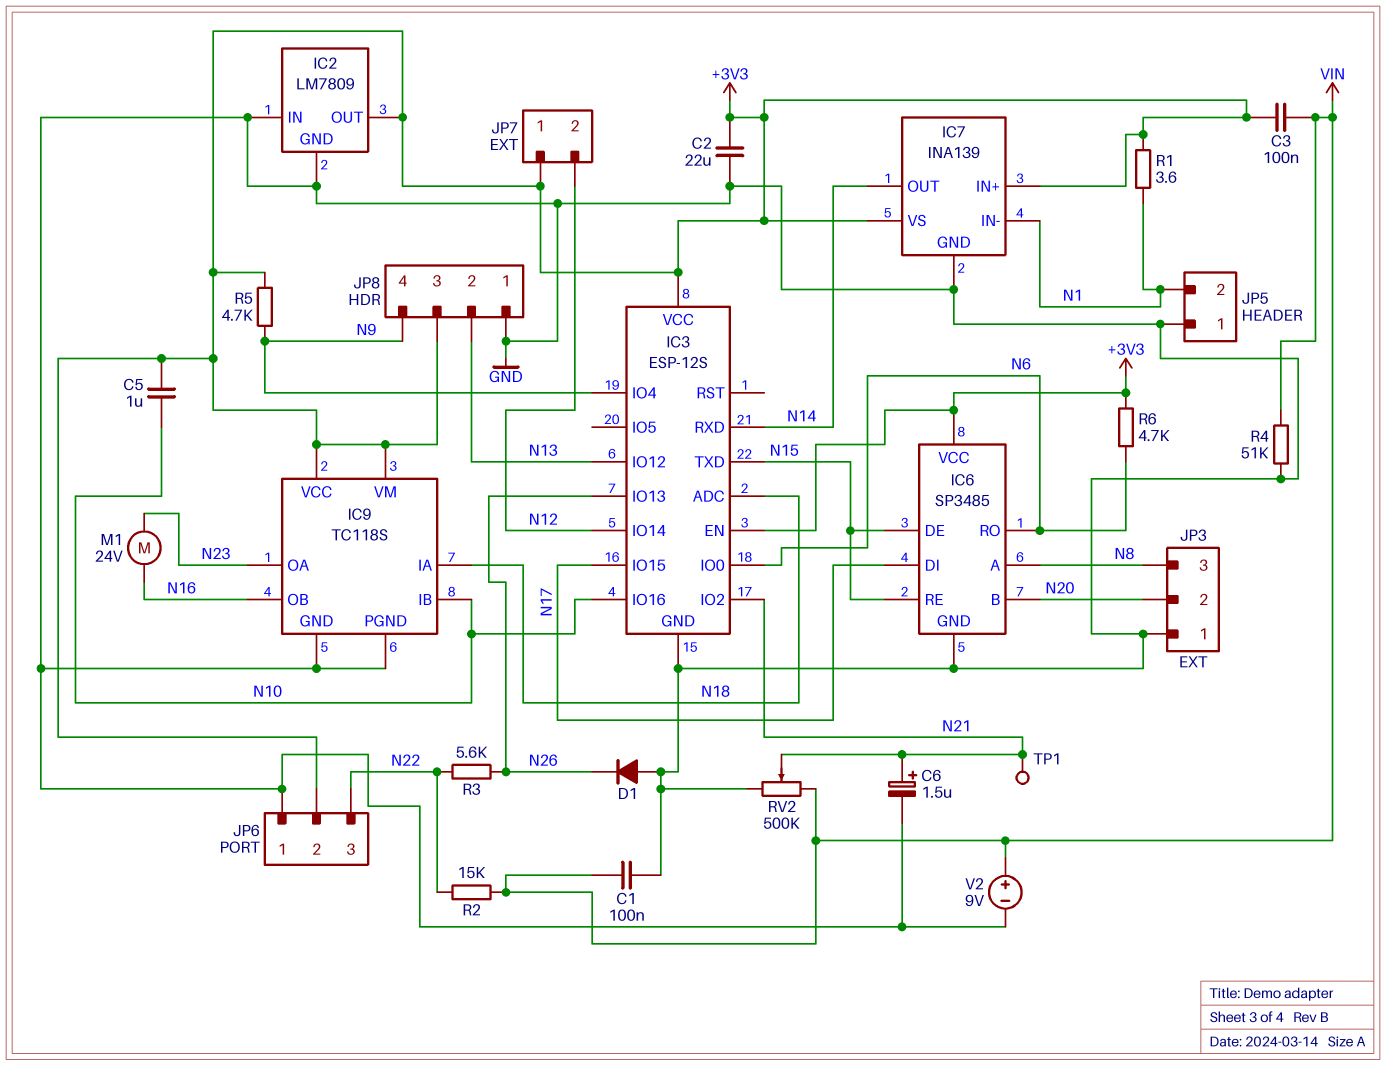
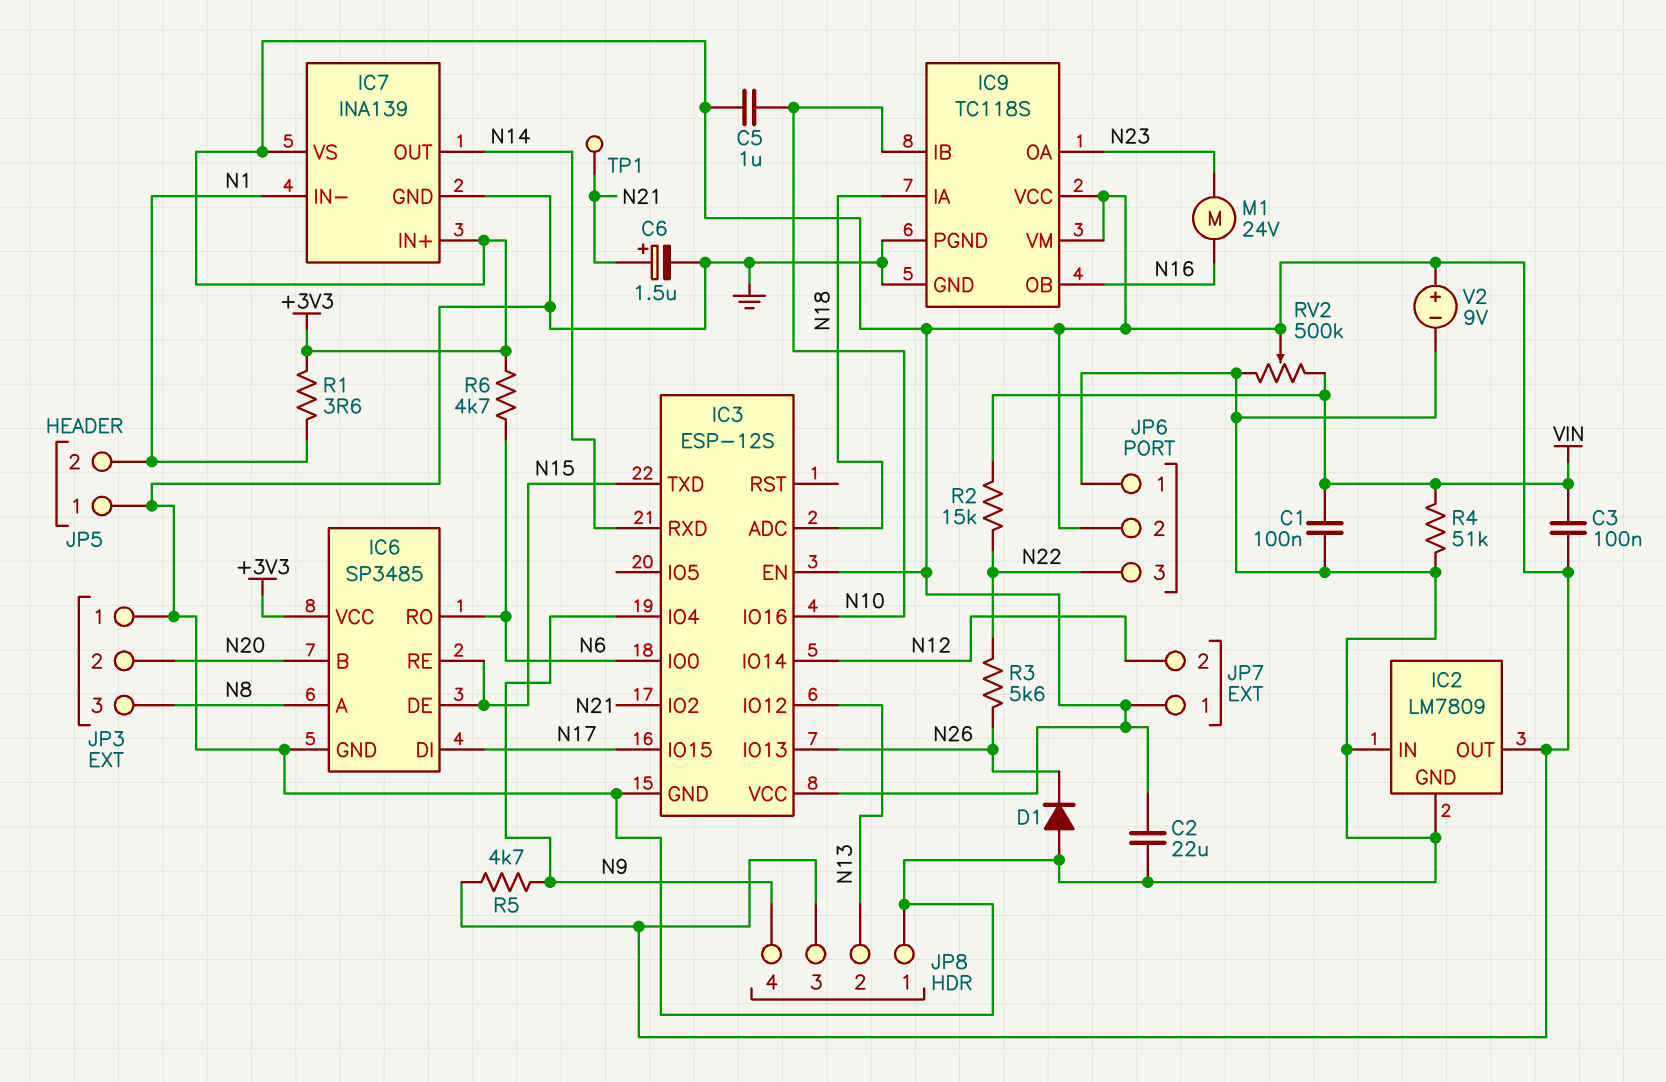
RV2: 500k (GND, VIN, wiper N21) -> 500k (GND, VIN, wiper +3V3)
V2: 9V (plus VIN, minus GND) -> 9V (plus +3V3, minus GND)

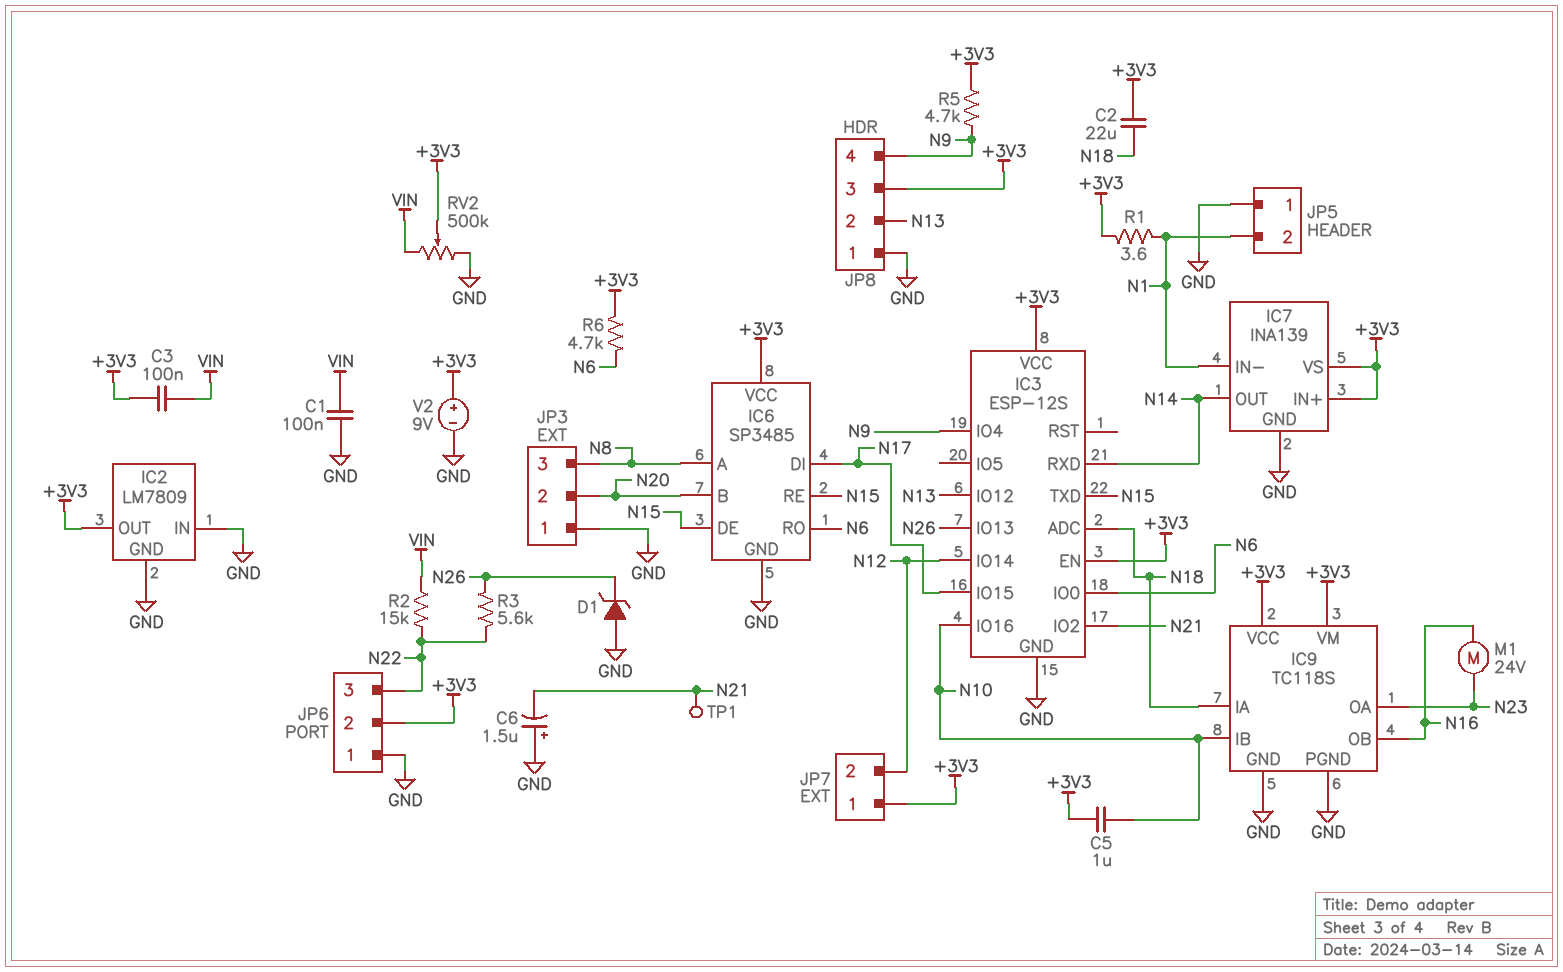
C2: 22uF (+3V3, GND) -> 22uF (+3V3, N18)
C6: 1.5uF (plus N21, minus GND) -> 1.5uF (plus GND, minus N21)
D1: diode (A GND, K N26) -> zener (A GND, K N26)
R4: 51k (GND, VIN) -> none

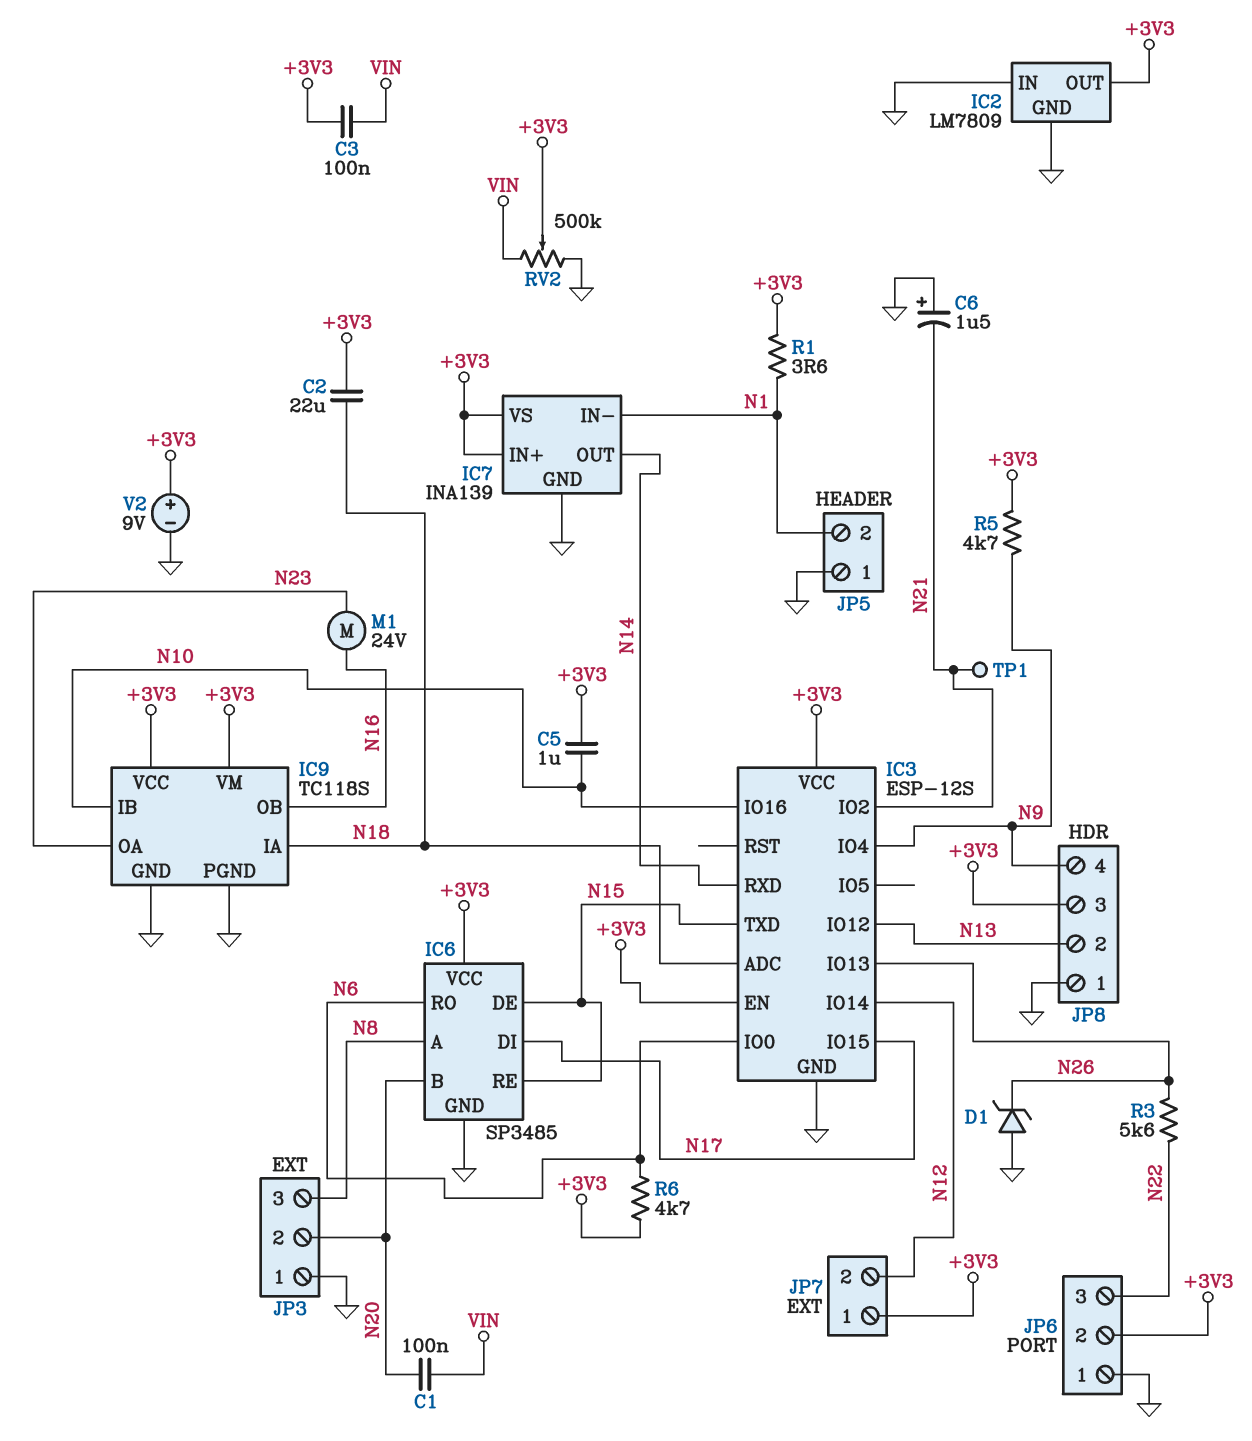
C1: 100nF (GND, VIN) -> 100nF (N20, VIN)
R2: 15k (N22, VIN) -> none

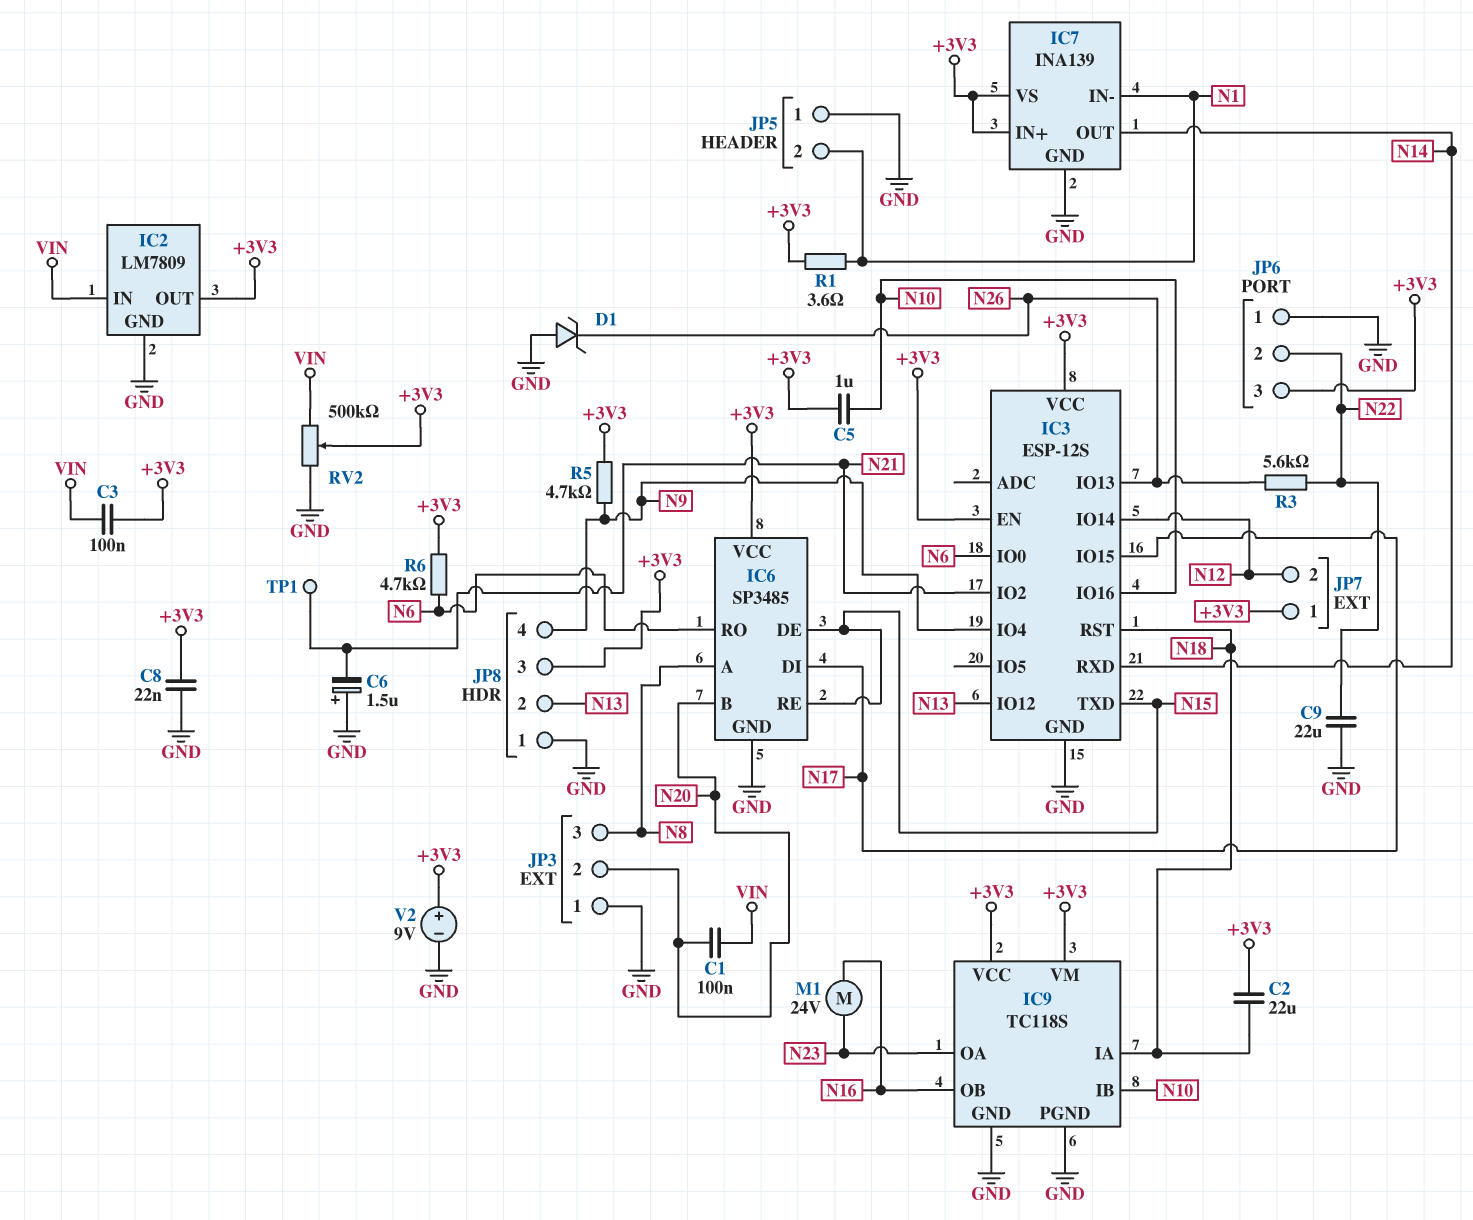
C8: none -> 22nF (+3V3, GND)
C9: none -> 22uF (GND, N22)
IC2 pin IN: GND -> VIN
IC3 pin ADC: N18 -> none
IC3 pin RST: none -> N18
JP6 pin 2: +3V3 -> N22
JP6 pin 3: N22 -> +3V3

